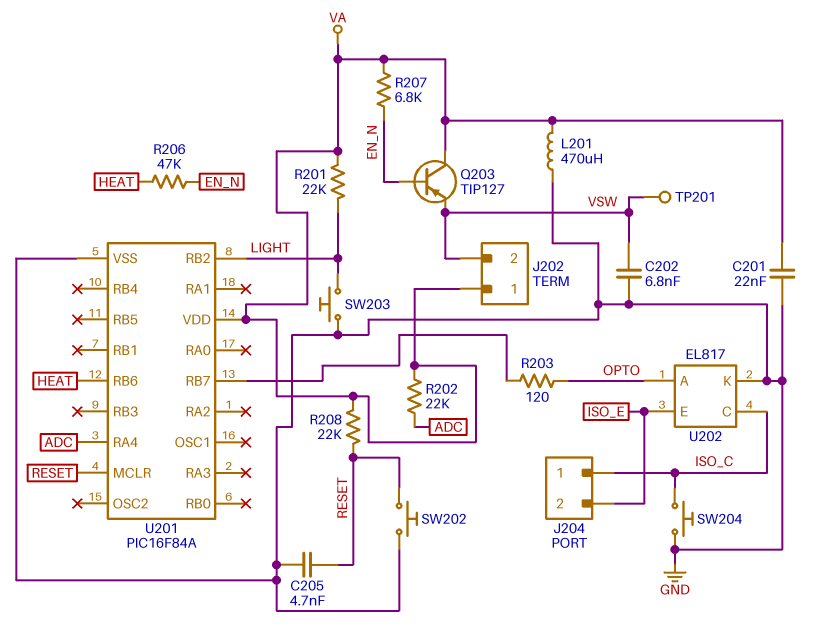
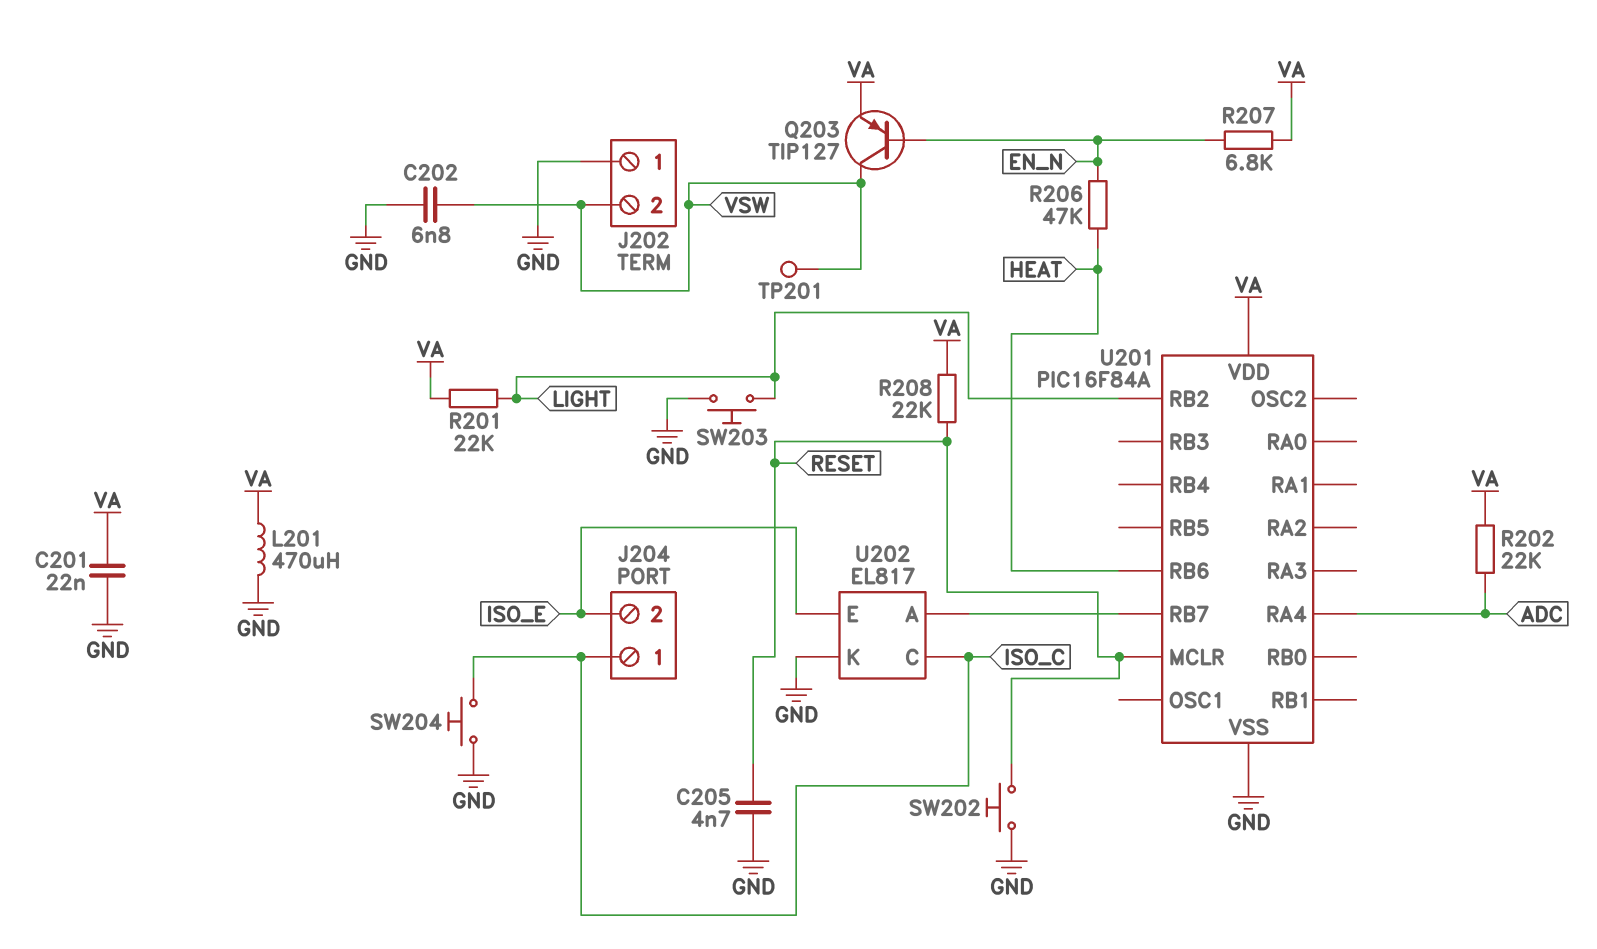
J202 pin 1: VA -> GND
Q203: PNP TIP127 (B EN_N, C VA, E VSW) -> PNP TIP127 (B EN_N, C VSW, E VA)
R203: 120 (OPTO, U201/RB7) -> none
U202 pin A: OPTO -> U201/RB7

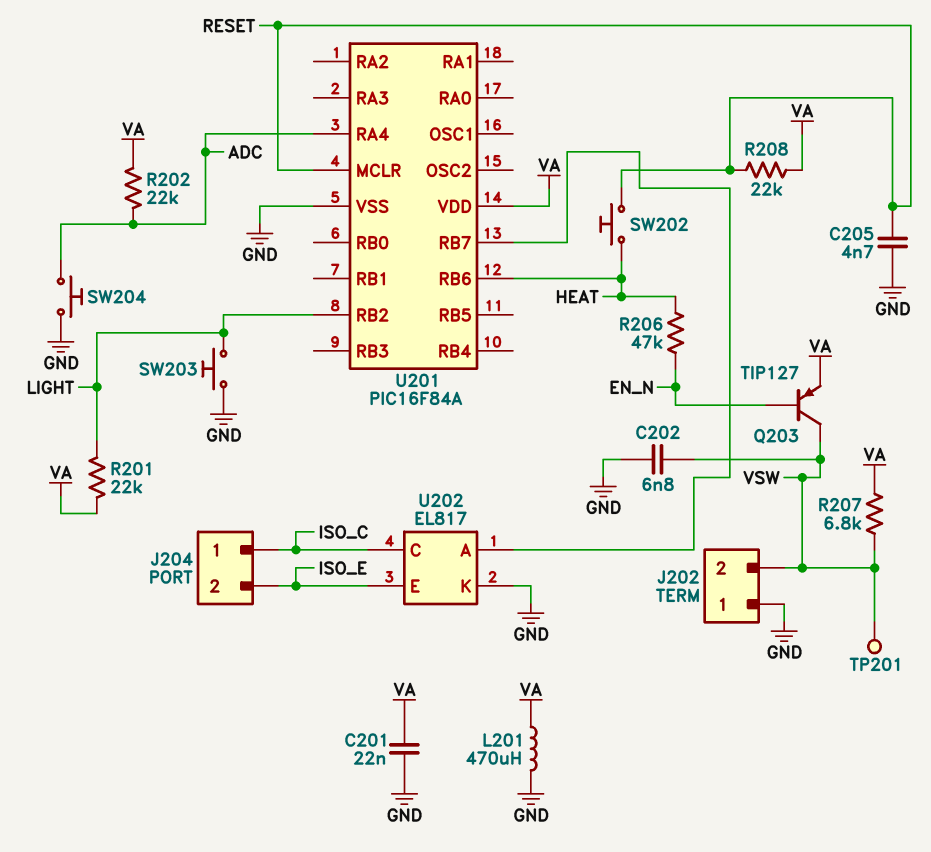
R207: 6.8k (EN_N, VA) -> 6.8k (VA, VSW)
SW202: button (GND, RESET) -> button (HEAT, RESET)
SW204: button (GND, ISO_C) -> button (ADC, GND)

